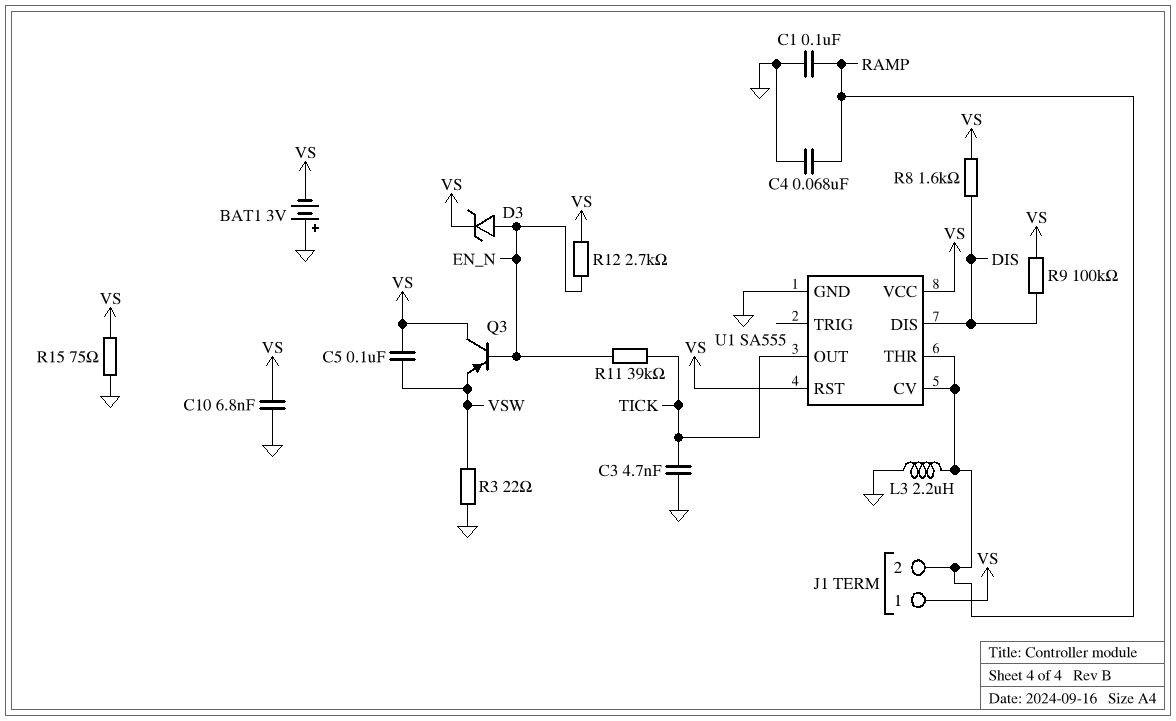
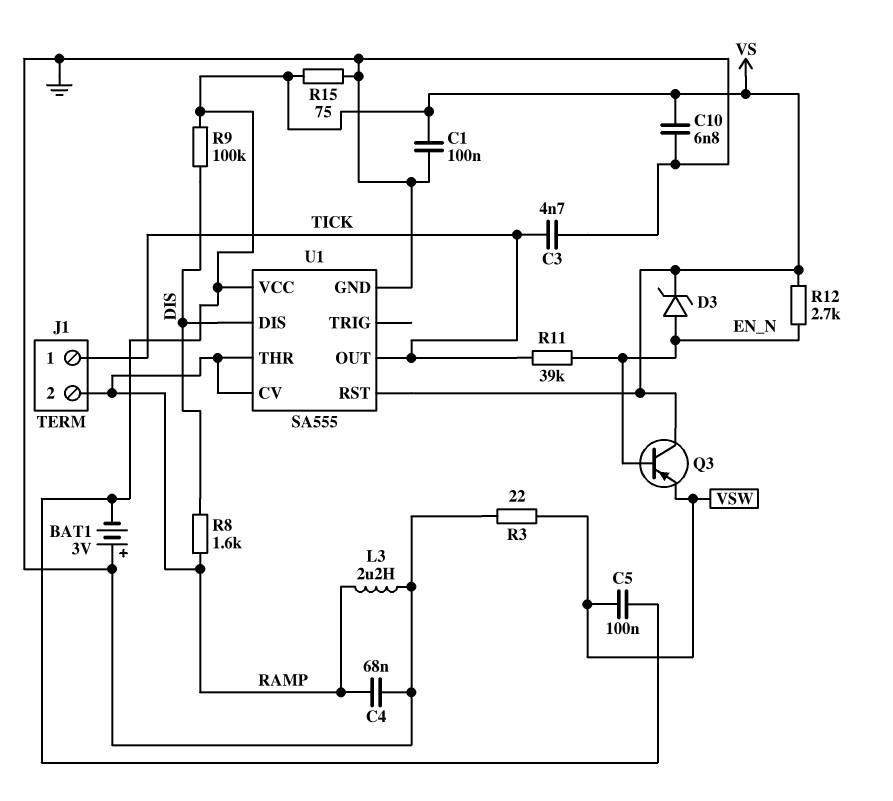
C1: 100nF (GND, RAMP) -> 100nF (GND, VS)
J1 pin 1: VS -> TICK
R8: 1.6k (DIS, VS) -> 1.6k (DIS, RAMP)

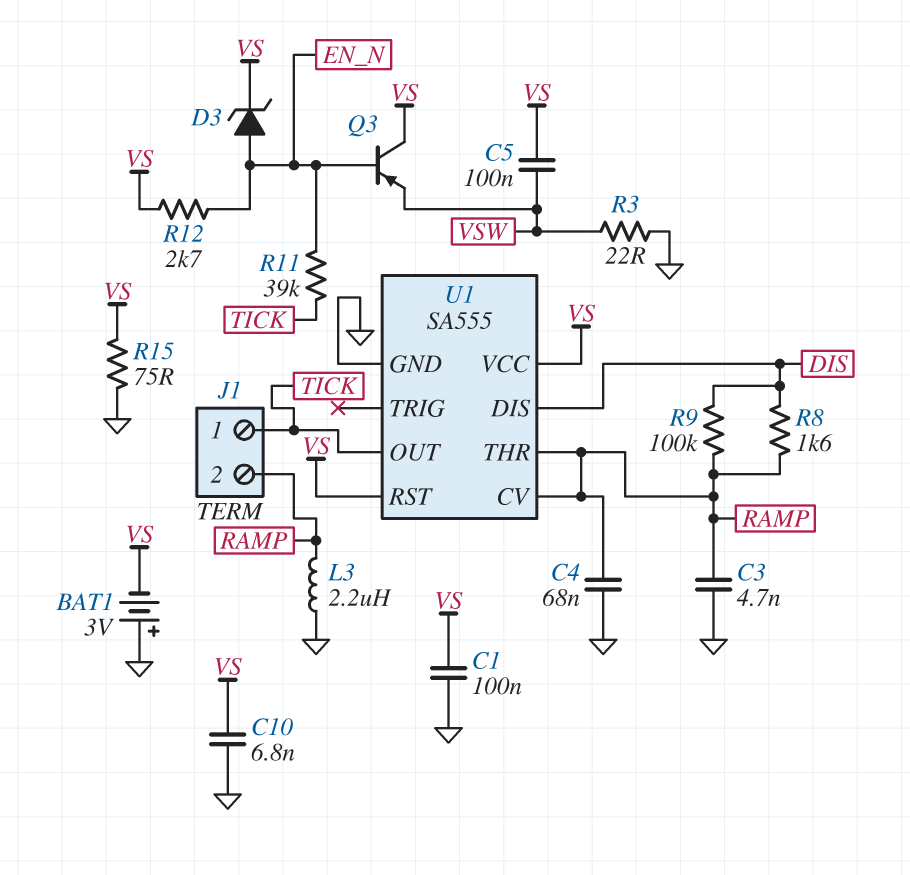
C3: 4.7nF (GND, TICK) -> 4.7nF (GND, RAMP)
R9: 100k (DIS, VS) -> 100k (DIS, RAMP)

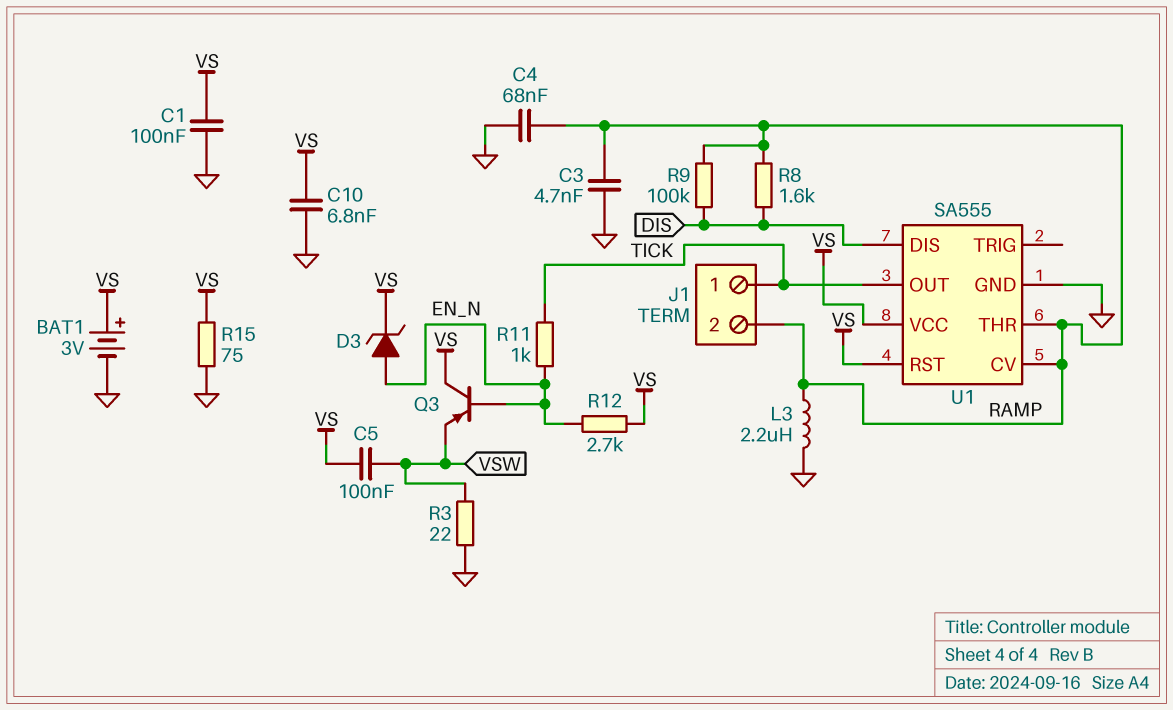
BAT1: 3V (plus GND, minus VS) -> 3V (plus VS, minus GND)
R11: 39k (EN_N, TICK) -> 1k (EN_N, TICK)

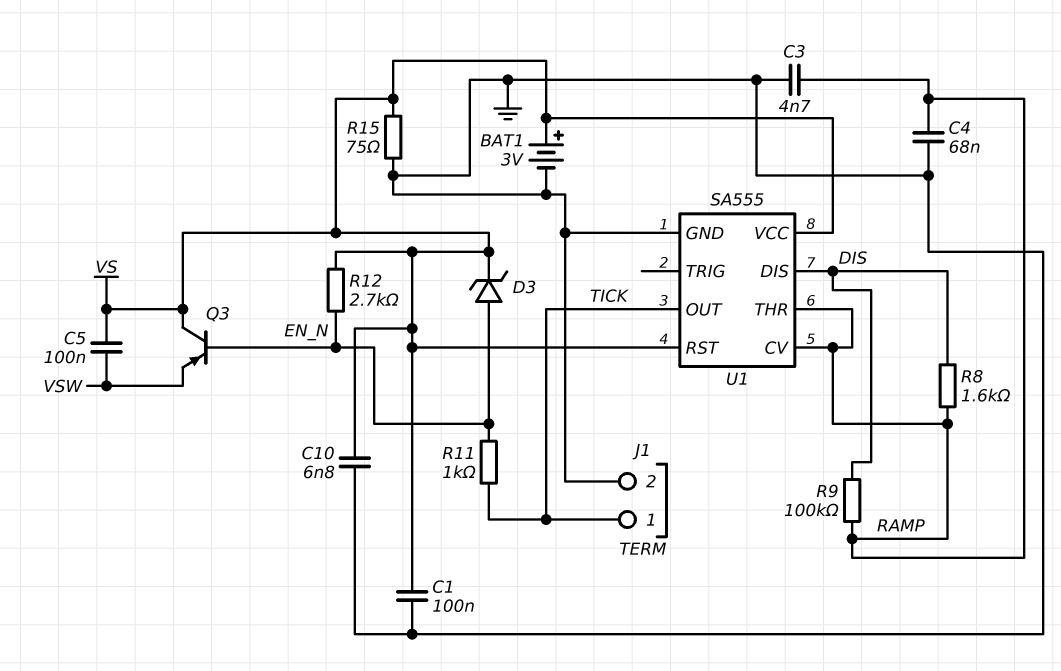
J1 pin 2: RAMP -> GND
L3: 2.2uH (GND, RAMP) -> none
R3: 22 (GND, VSW) -> none

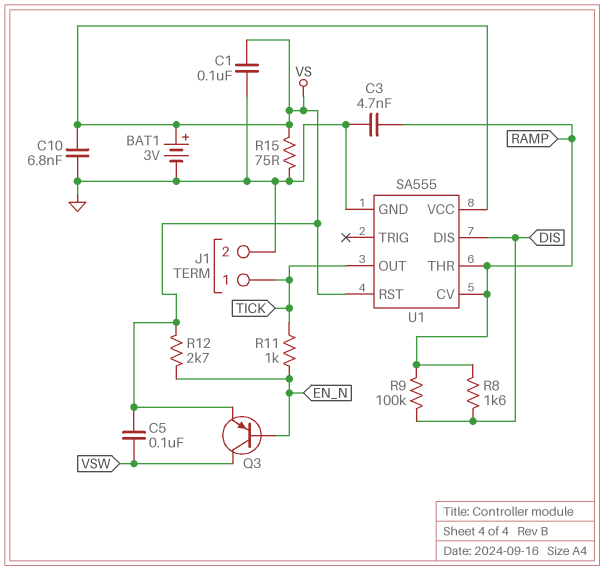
C4: 68nF (GND, RAMP) -> none
D3: zener (A EN_N, K VS) -> none
Q3: PNP (B EN_N, C VS, E VSW) -> PNP (B EN_N, C VSW, E VS)

